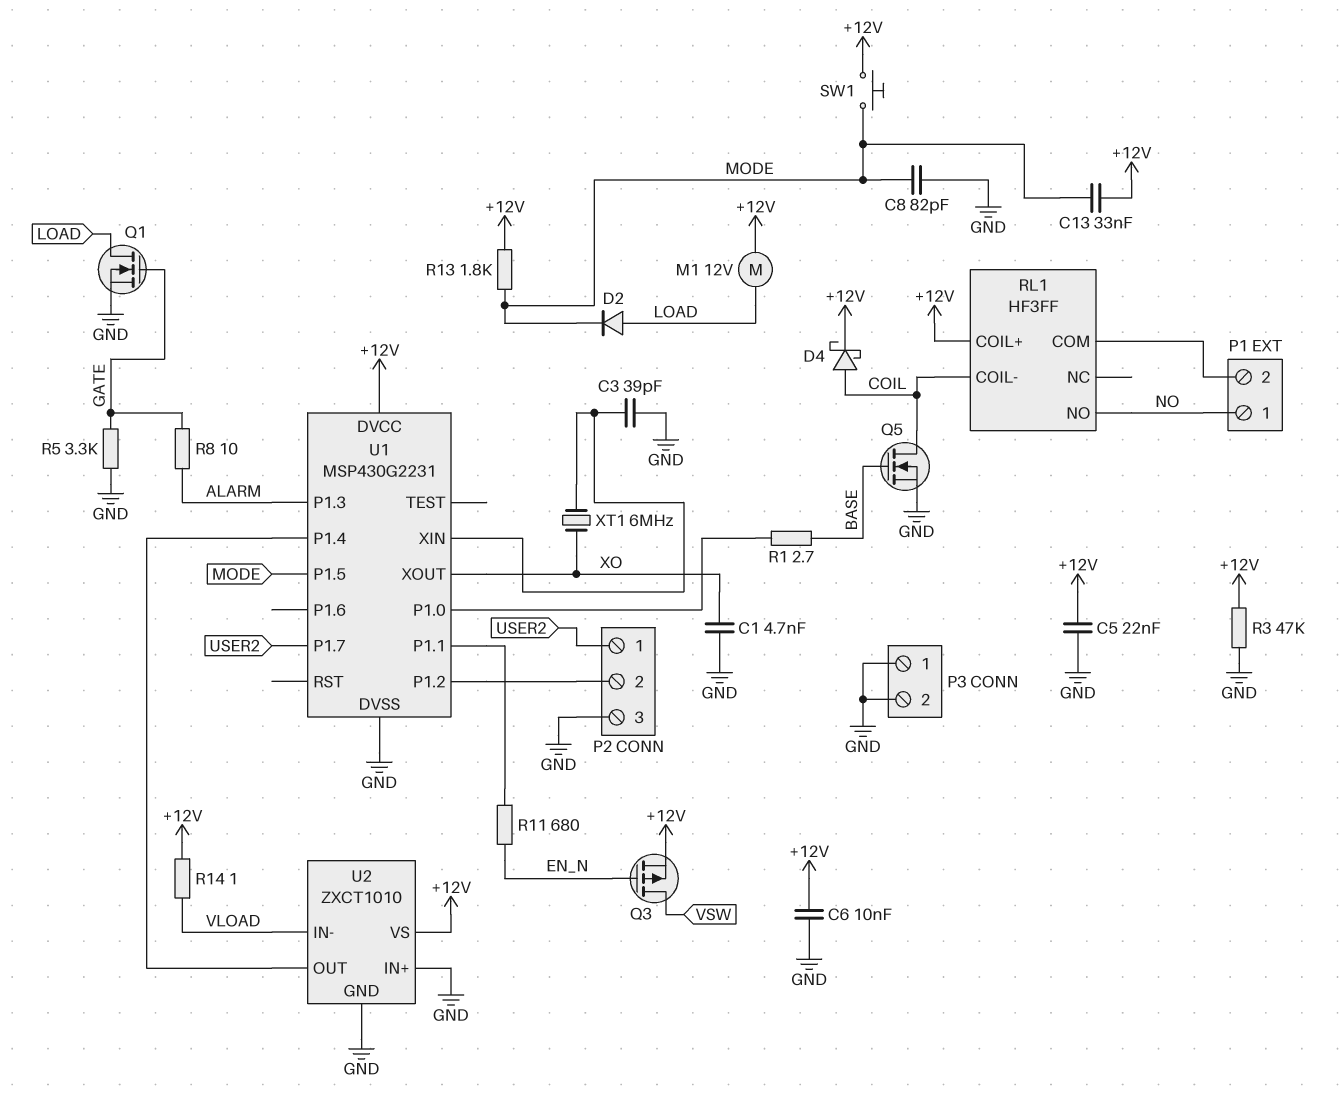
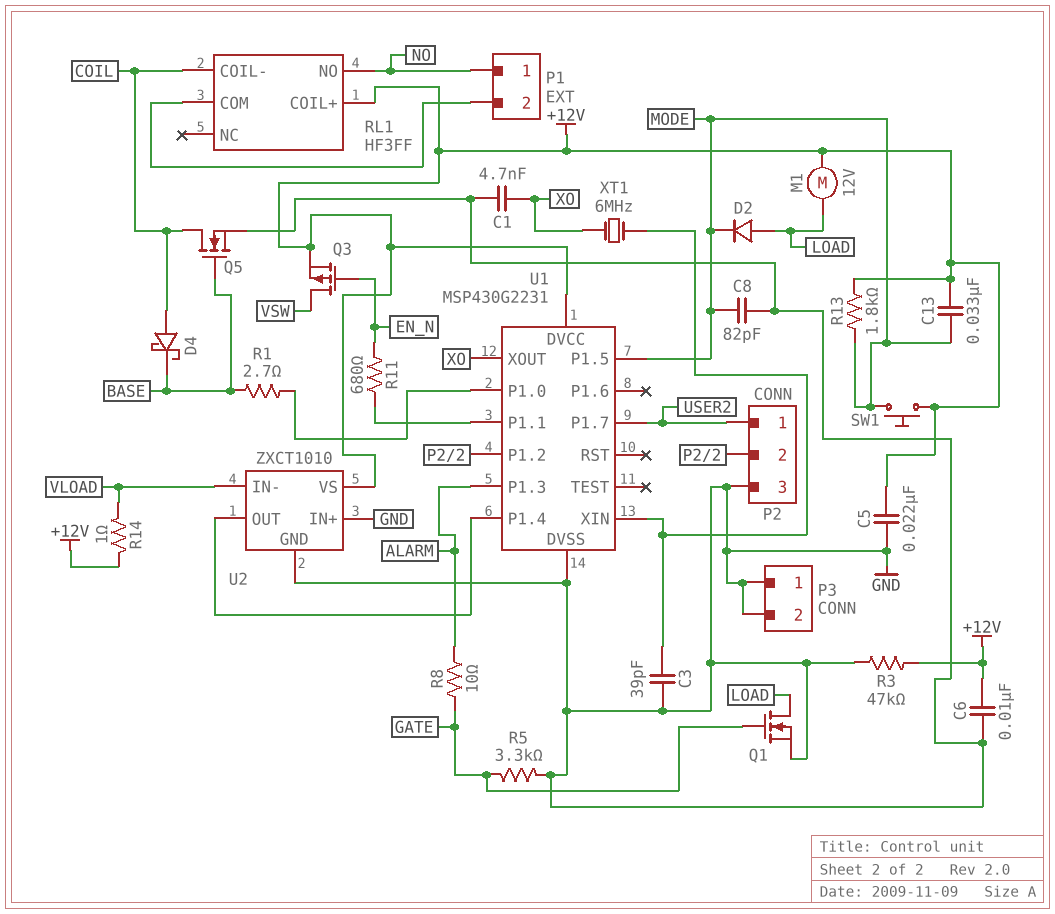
D4: schottky (A COIL, K +12V) -> schottky (A COIL, K BASE)

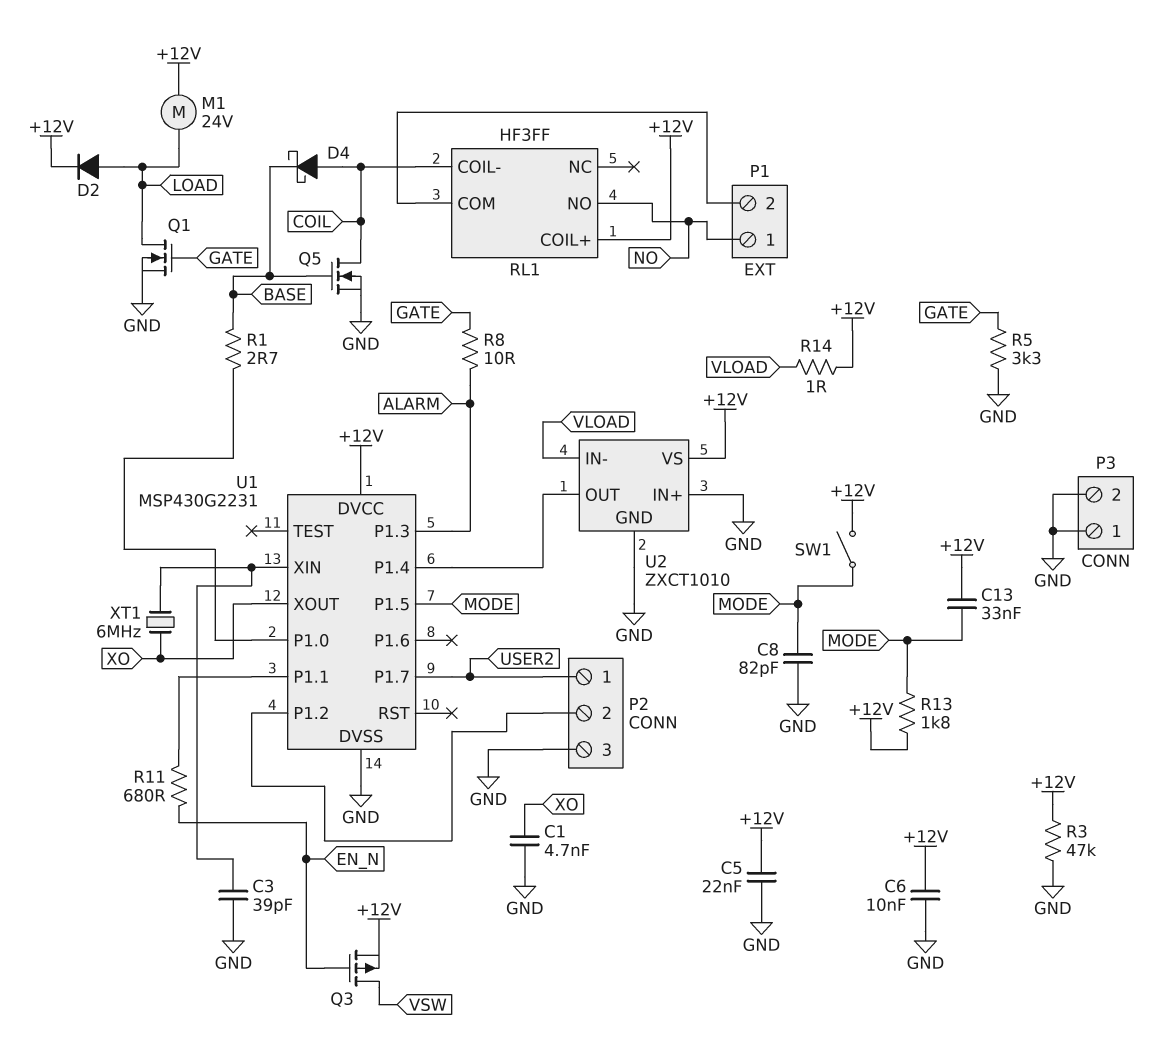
D2: diode (A LOAD, K MODE) -> diode (A LOAD, K +12V)
M1: motor 12V (+12V, LOAD) -> motor 24V (+12V, LOAD)
SW1: button (+12V, MODE) -> switch (+12V, MODE)

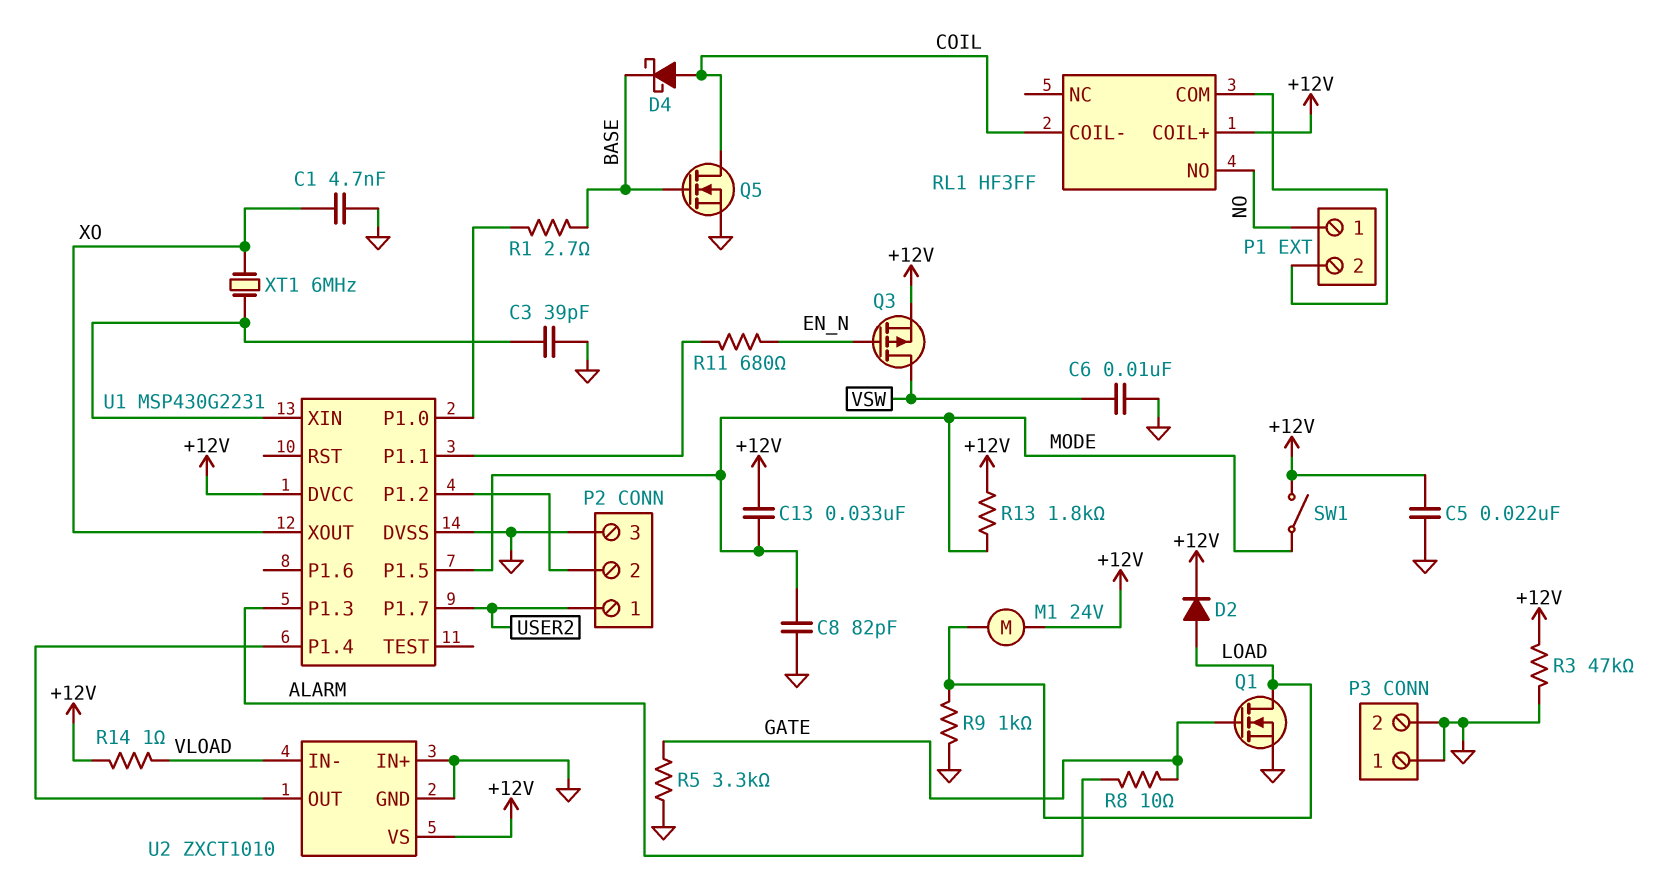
C6: 10nF (+12V, GND) -> 10nF (GND, VSW)
R9: none -> 1k (GND, LOAD)

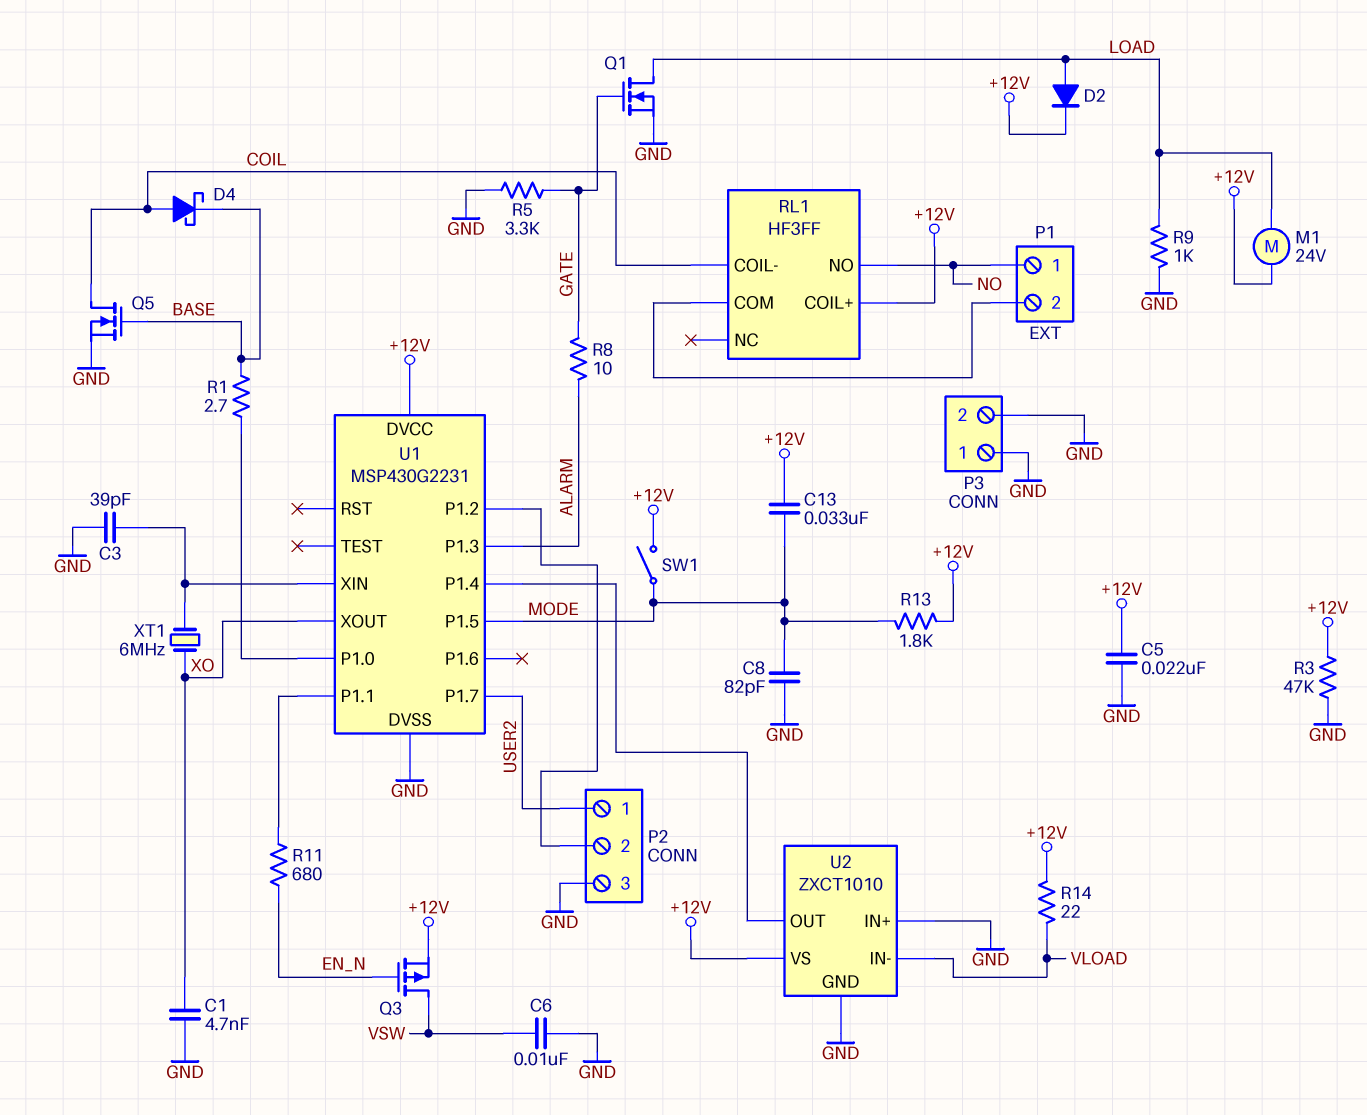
R14: 1 (+12V, VLOAD) -> 22 (+12V, VLOAD)

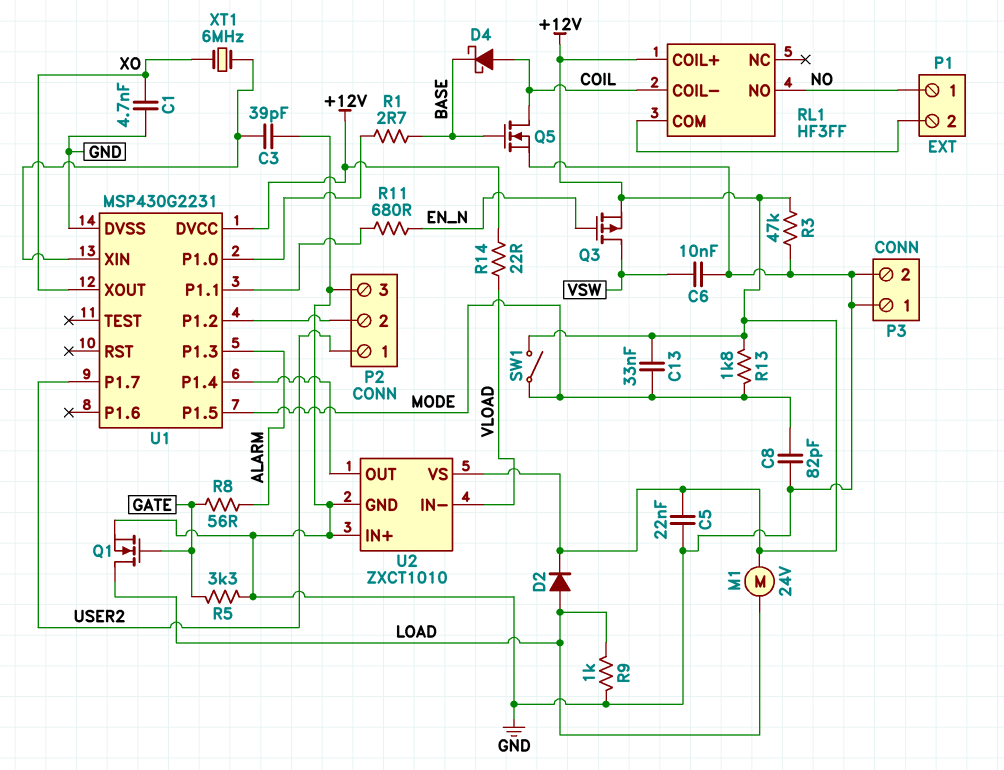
R8: 10 (ALARM, GATE) -> 56 (ALARM, GATE)

